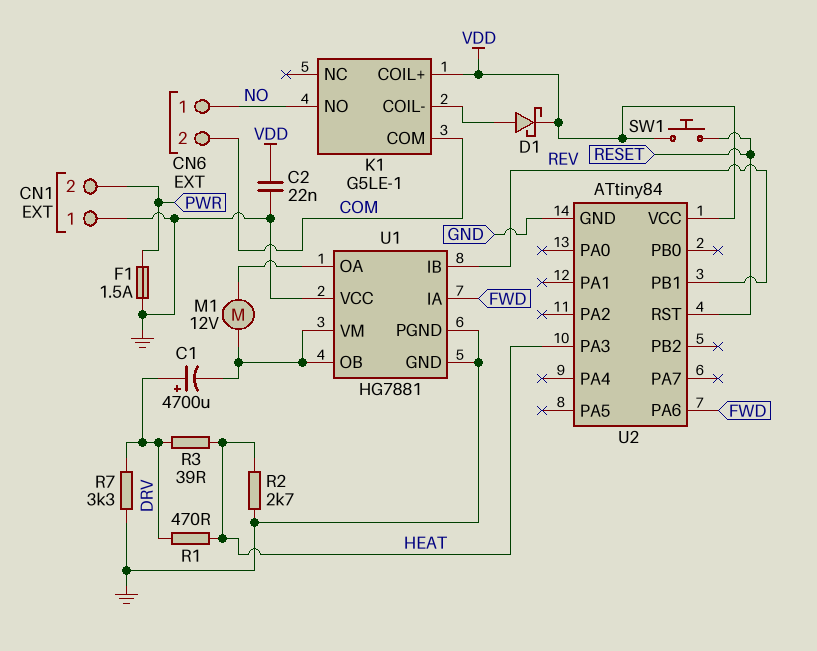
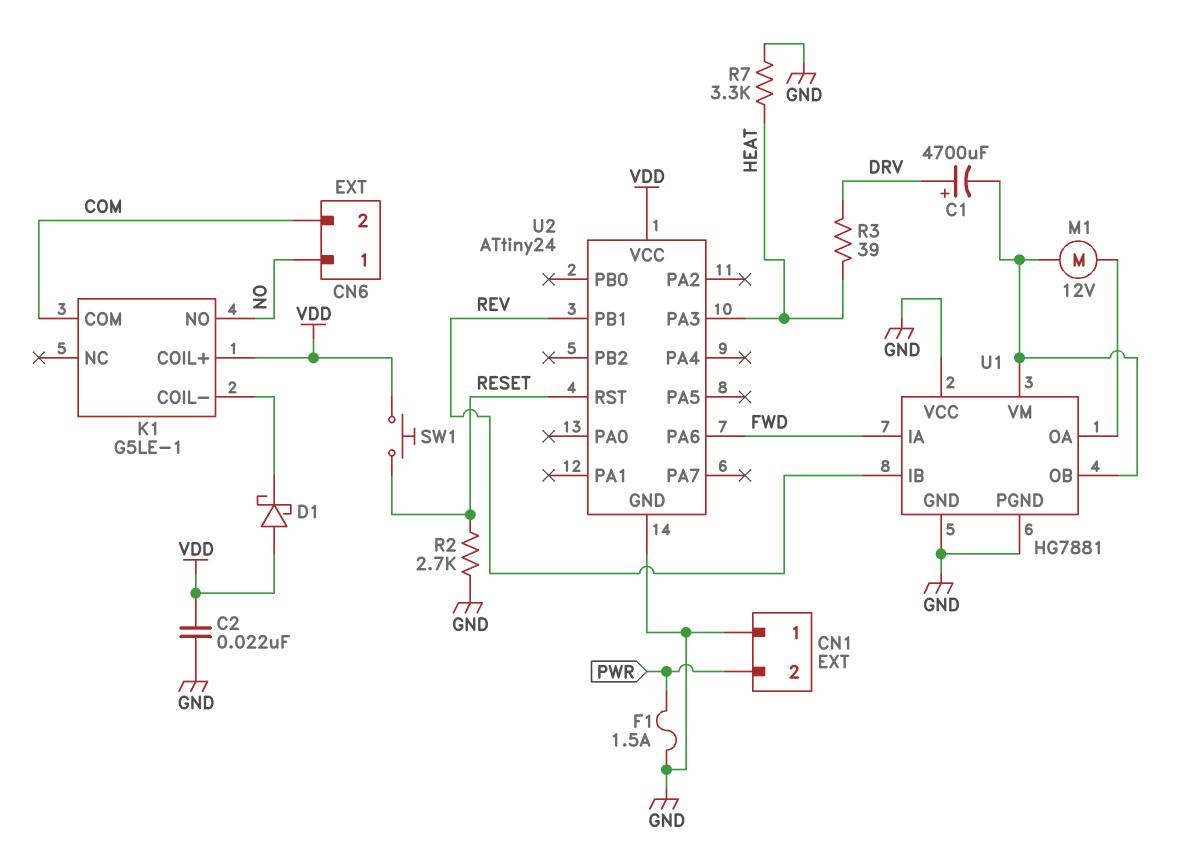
D1: schottky (A K1/COIL-, K VDD) -> schottky (A VDD, K K1/COIL-)
R1: 470 (DRV, HEAT) -> none
R2: 2.7k (GND, HEAT) -> 2.7k (GND, RESET)
R7: 3.3k (DRV, GND) -> 3.3k (GND, HEAT)
U2: ATtiny84 -> ATtiny24

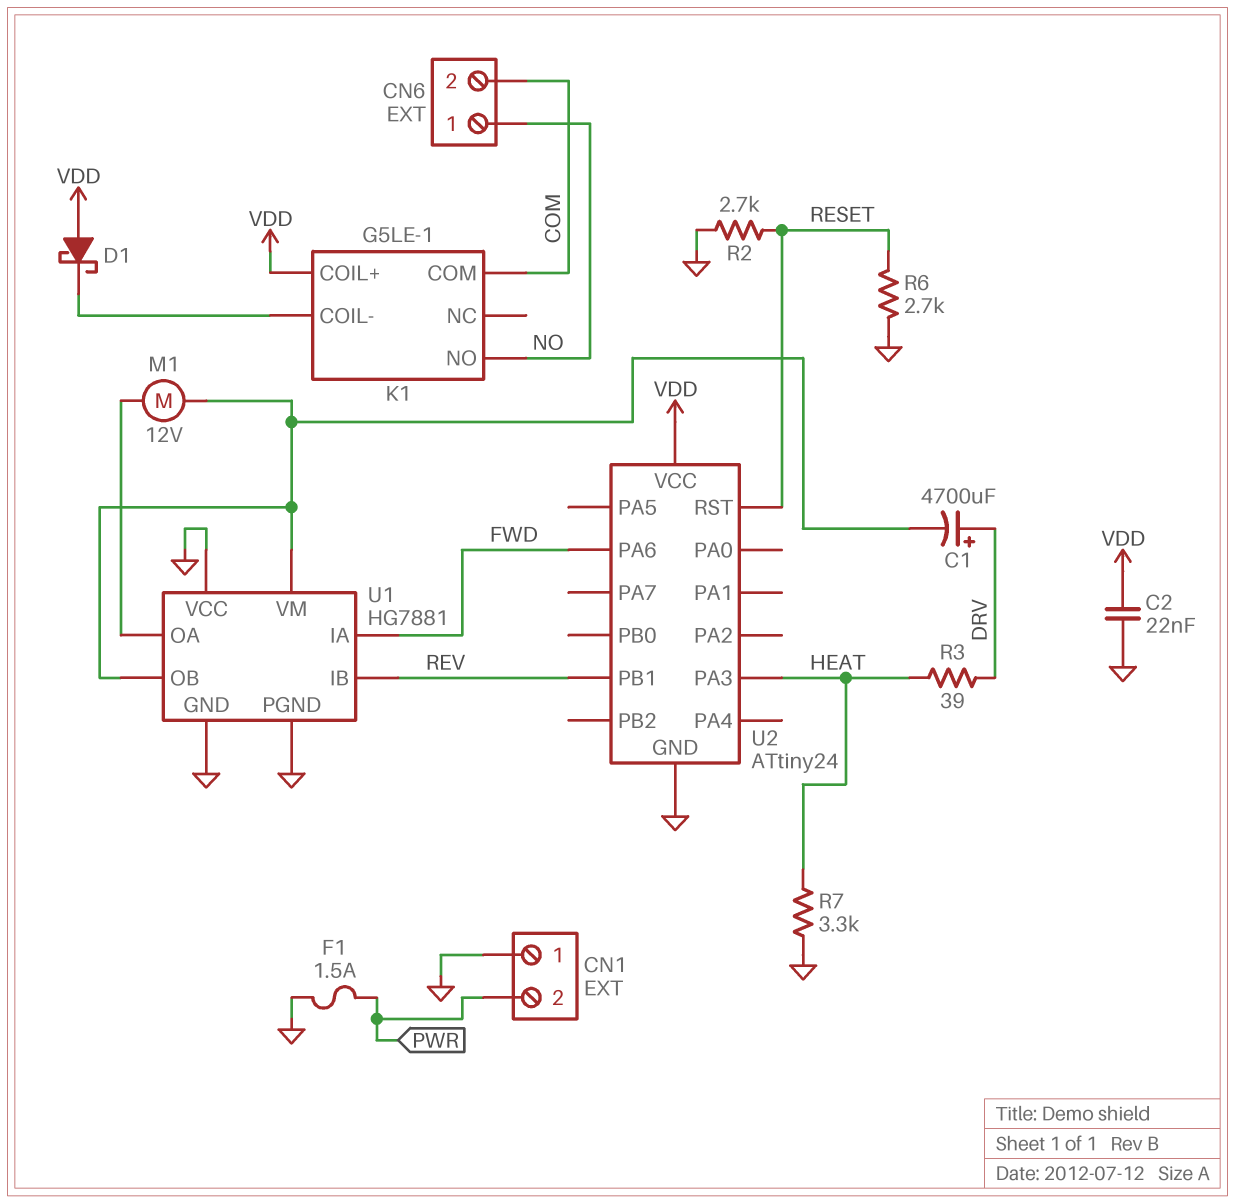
R6: none -> 2.7k (GND, RESET)
SW1: button (RESET, VDD) -> none

